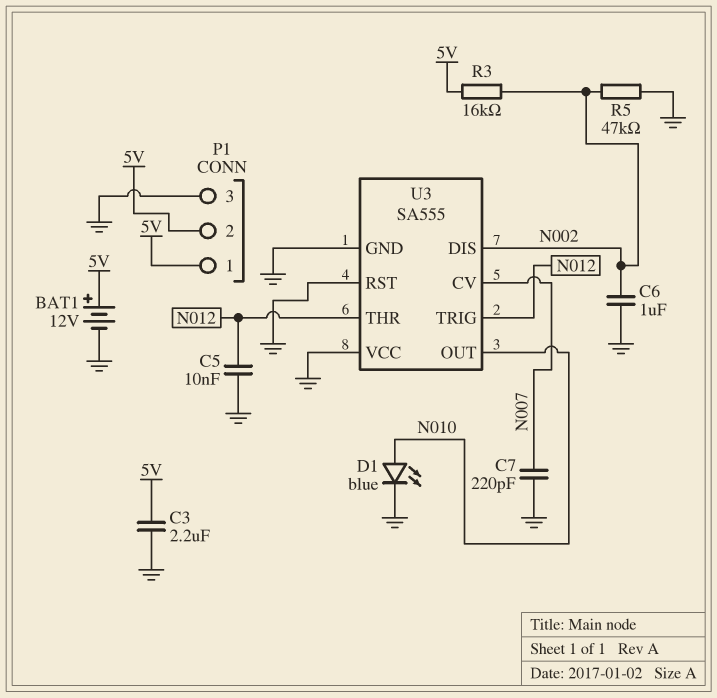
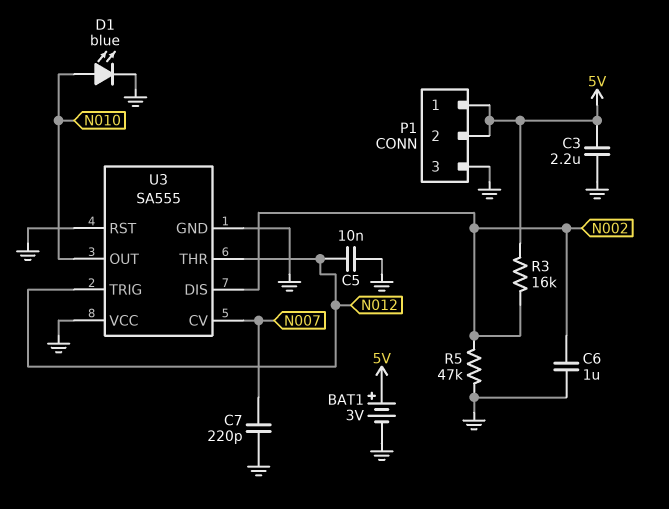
BAT1: 12V (plus 5V, minus GND) -> 3V (plus 5V, minus GND)

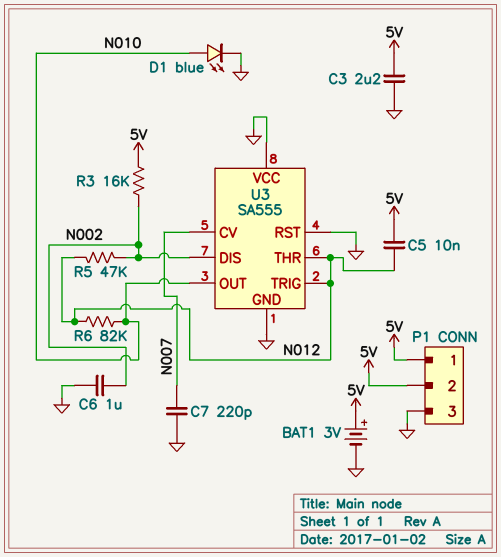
C5: 10nF (GND, N012) -> 10nF (5V, N012)
R5: 47k (GND, N002) -> 47k (N002, N012)
R6: none -> 82k (N010, N012)

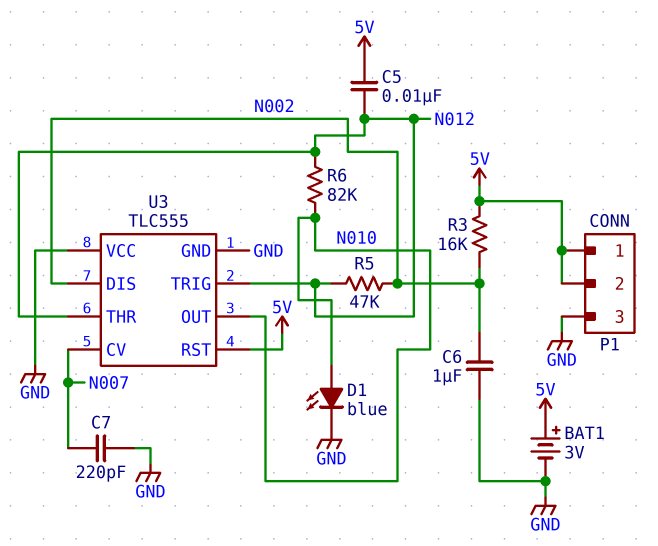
C3: 2.2uF (5V, GND) -> none
U3: SA555 -> TLC555
U3 pin RST: GND -> 5V

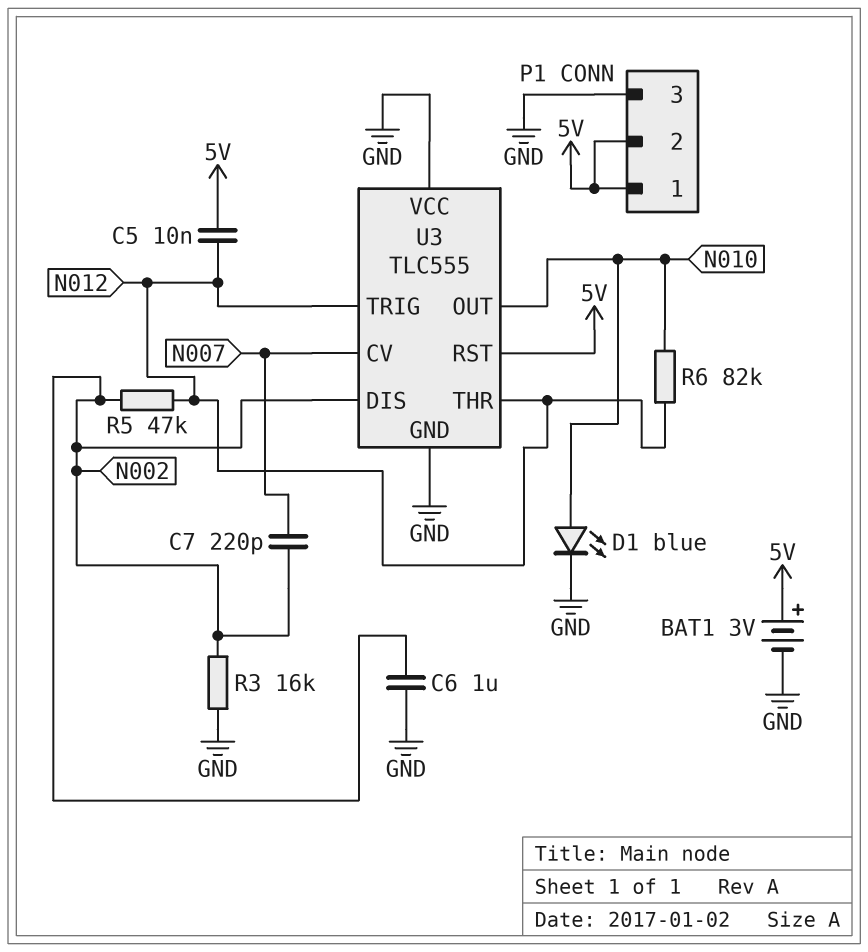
C7: 220pF (GND, N007) -> 220pF (N002, N007)
R3: 16k (5V, N002) -> 16k (GND, N002)

